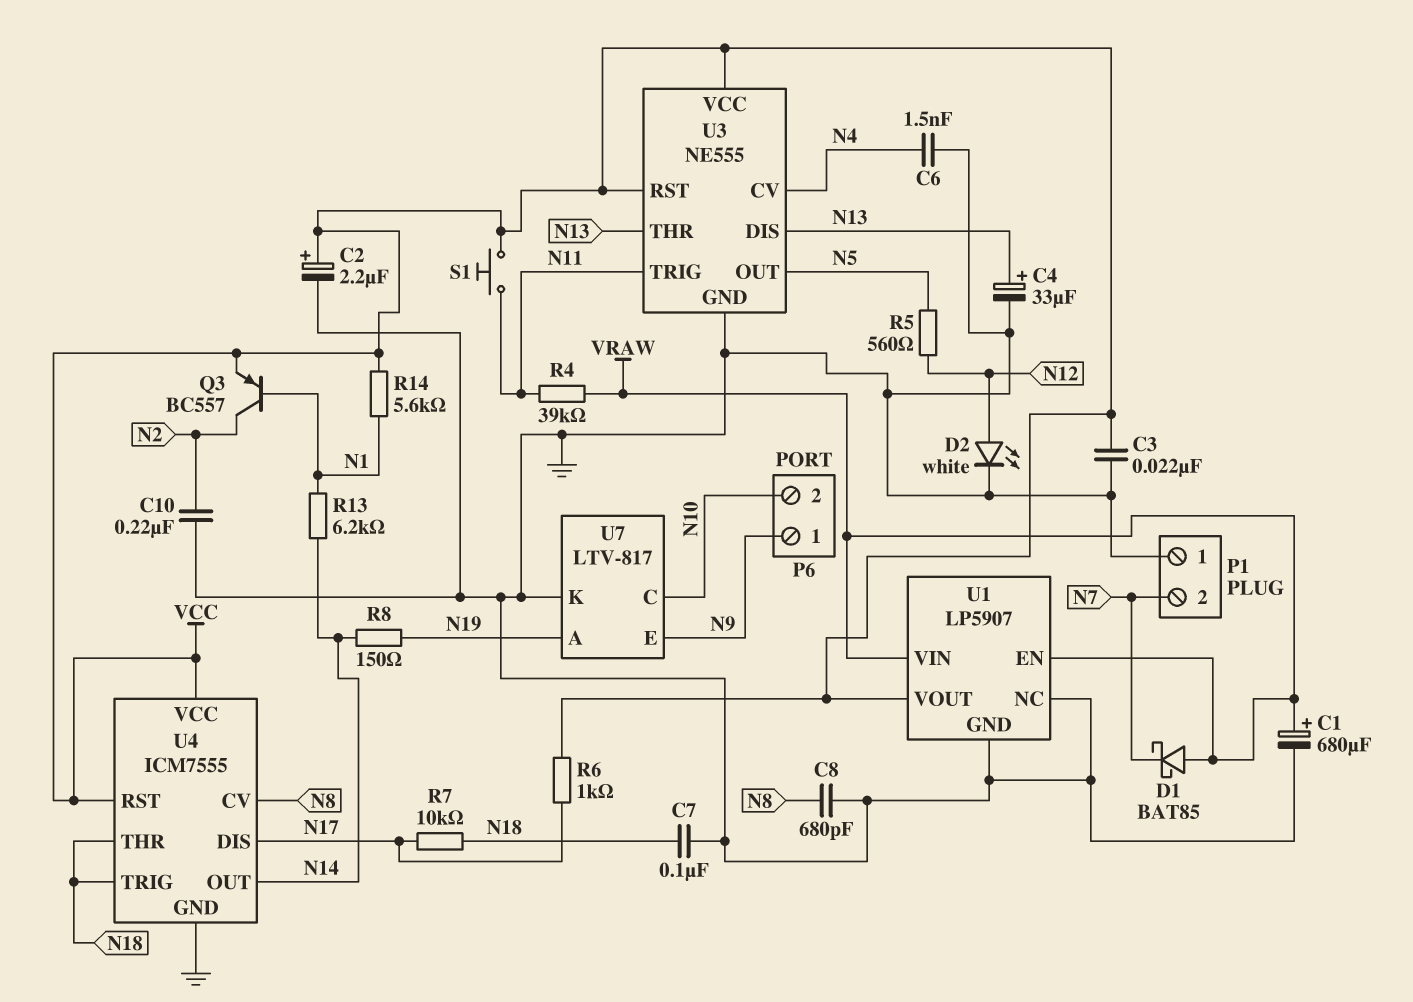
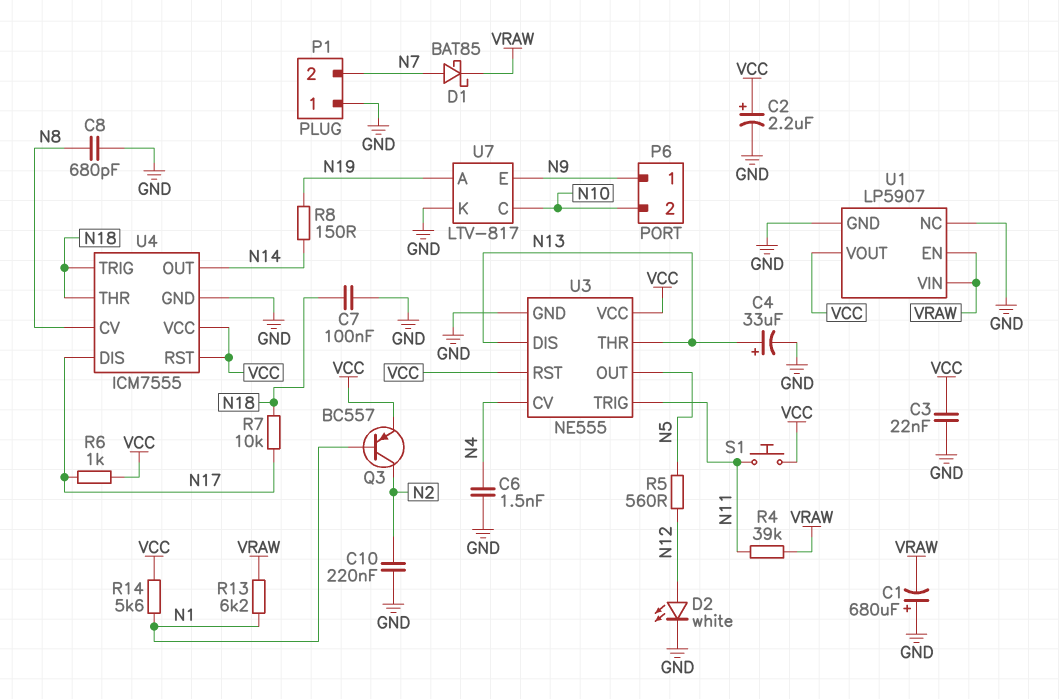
C1: 680uF (plus VRAW, minus GND) -> 680uF (plus GND, minus VRAW)
D1: schottky BAT85 (A VRAW, K N7) -> schottky BAT85 (A N7, K VRAW)
R13: 6.2k (N1, N14) -> 6.2k (N1, VRAW)

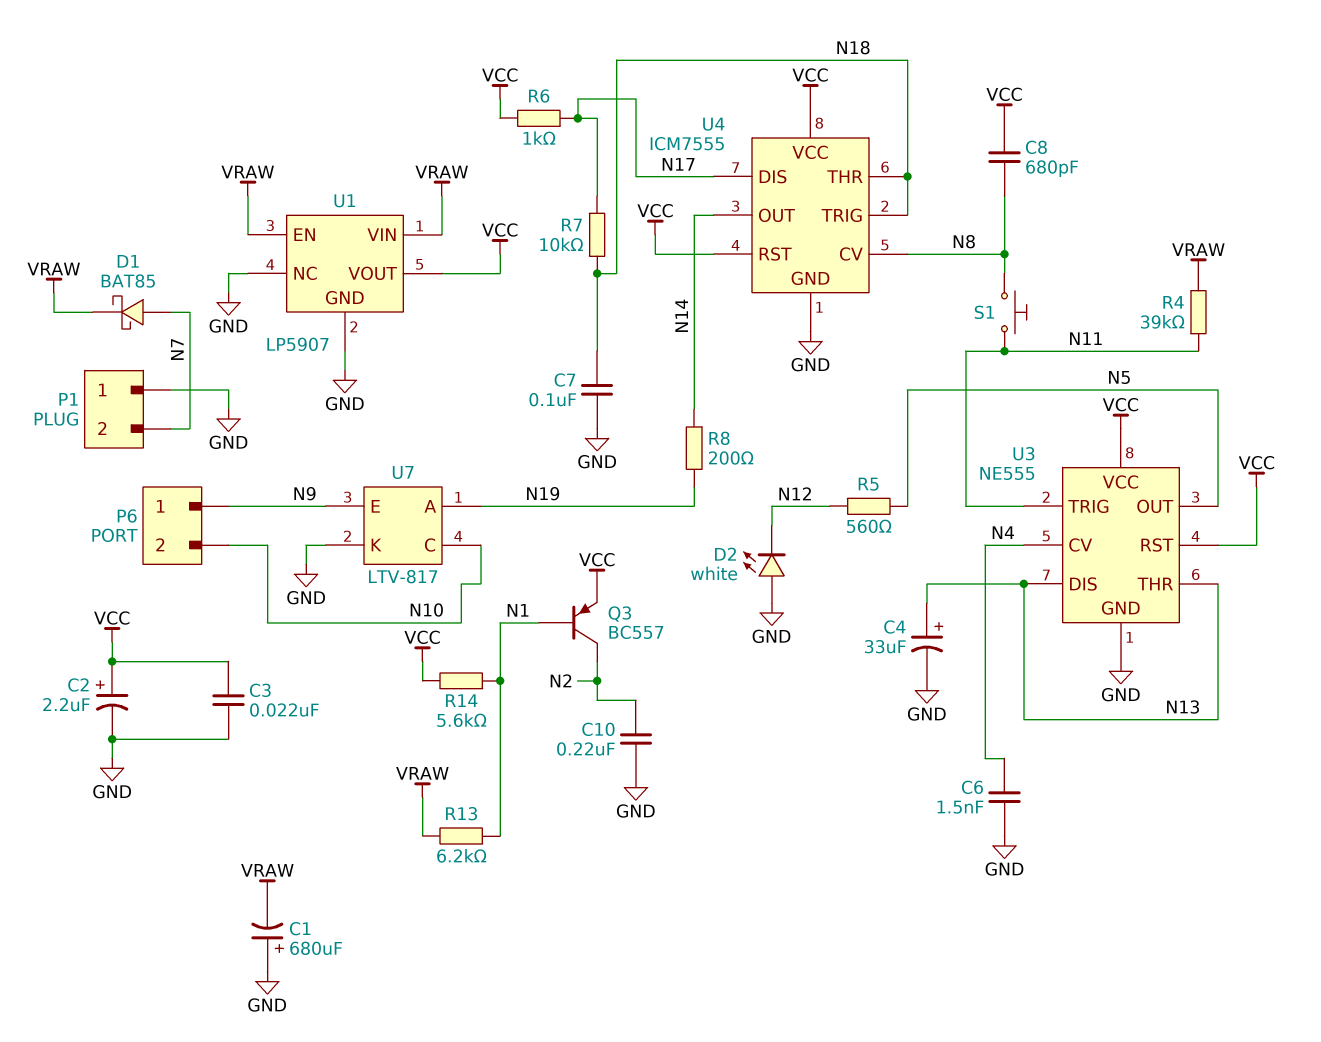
C8: 680pF (GND, N8) -> 680pF (N8, VCC)
D2: LED white (A N12, K GND) -> LED white (A GND, K N12)
R8: 150 (N14, N19) -> 200 (N14, N19)
S1: button (N11, VCC) -> button (N8, N11)

